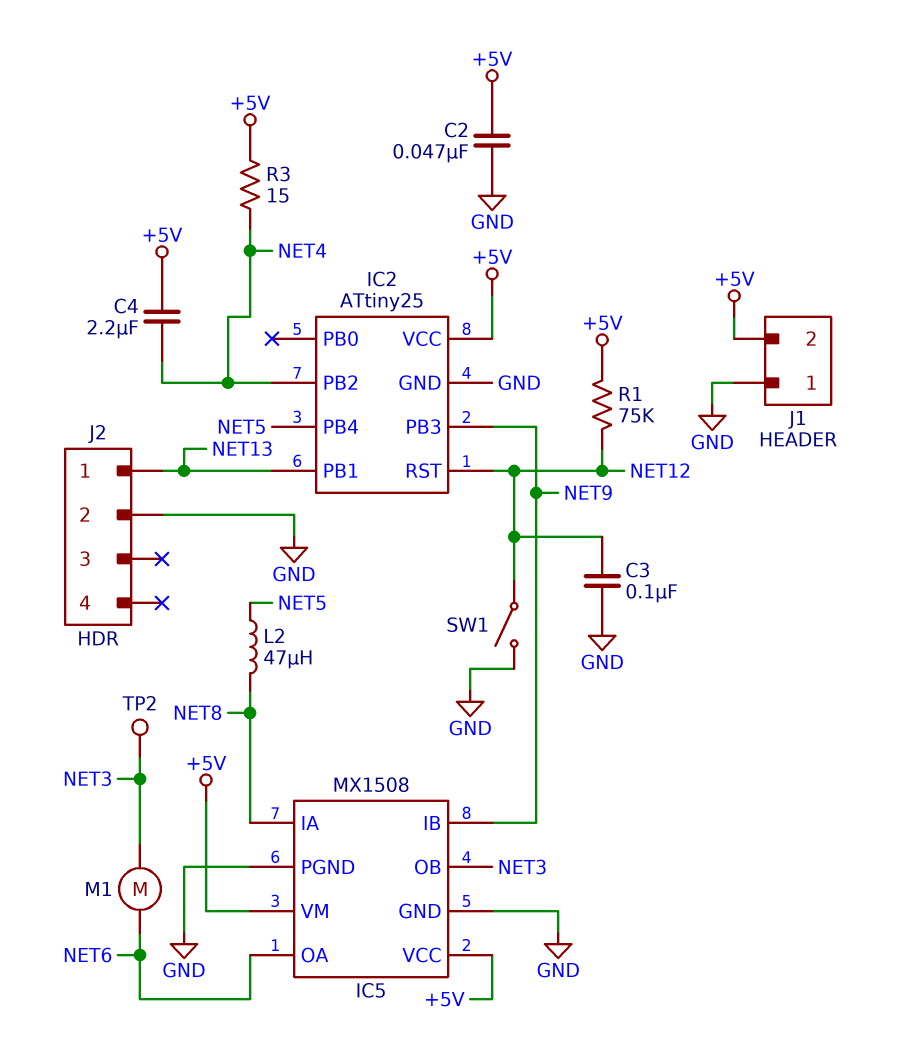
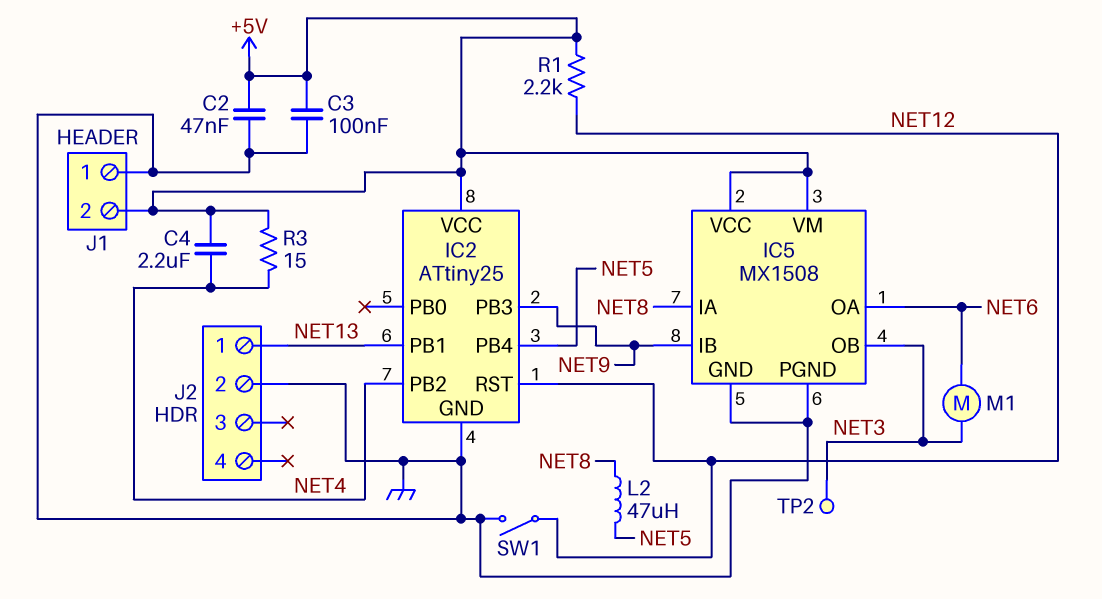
C3: 100nF (GND, NET12) -> 100nF (+5V, GND)
R1: 75k (+5V, NET12) -> 2.2k (+5V, NET12)

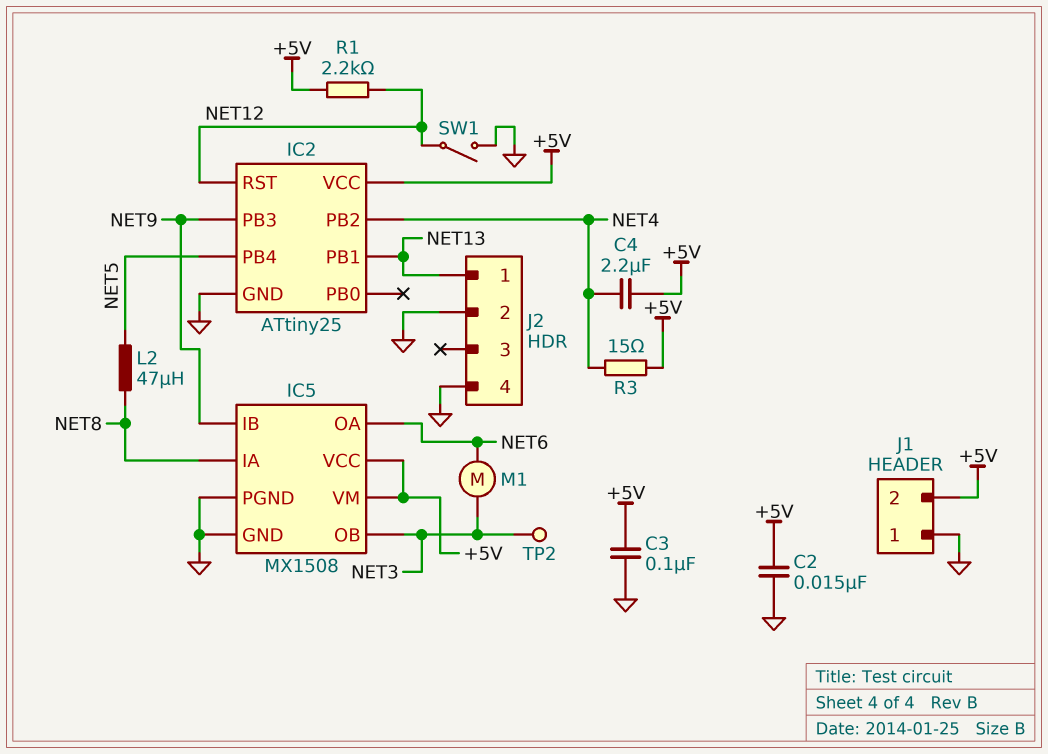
C2: 47nF (+5V, GND) -> 15nF (+5V, GND)
J2 pin 4: none -> GND

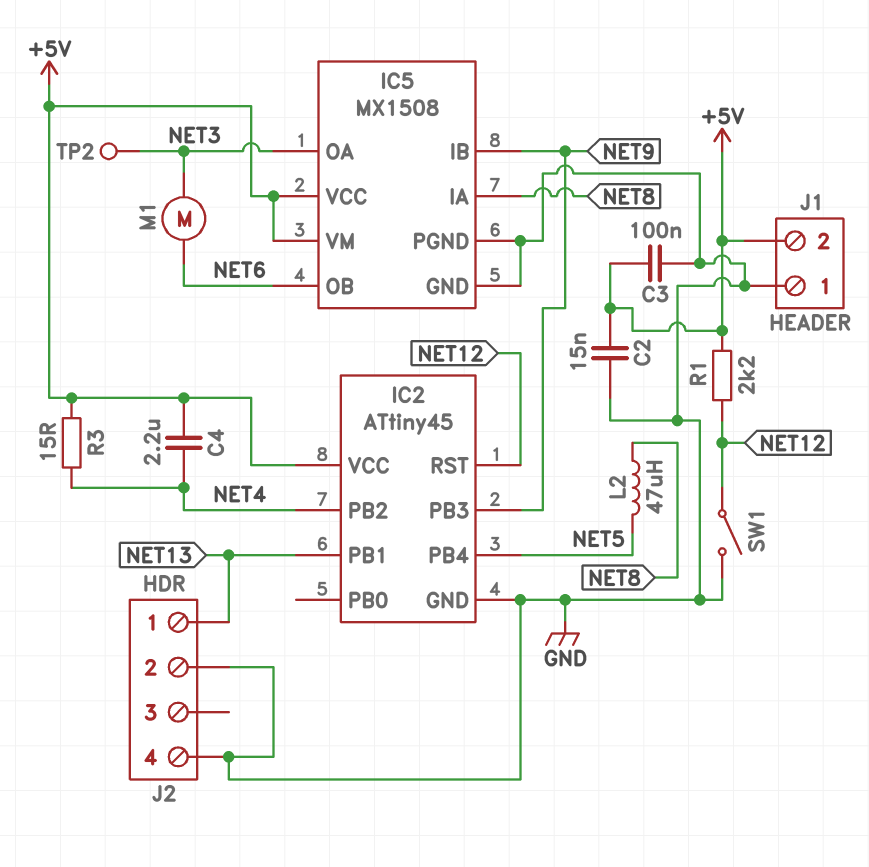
IC2: ATtiny25 -> ATtiny45
IC5 pin OA: NET6 -> NET3
IC5 pin OB: NET3 -> NET6

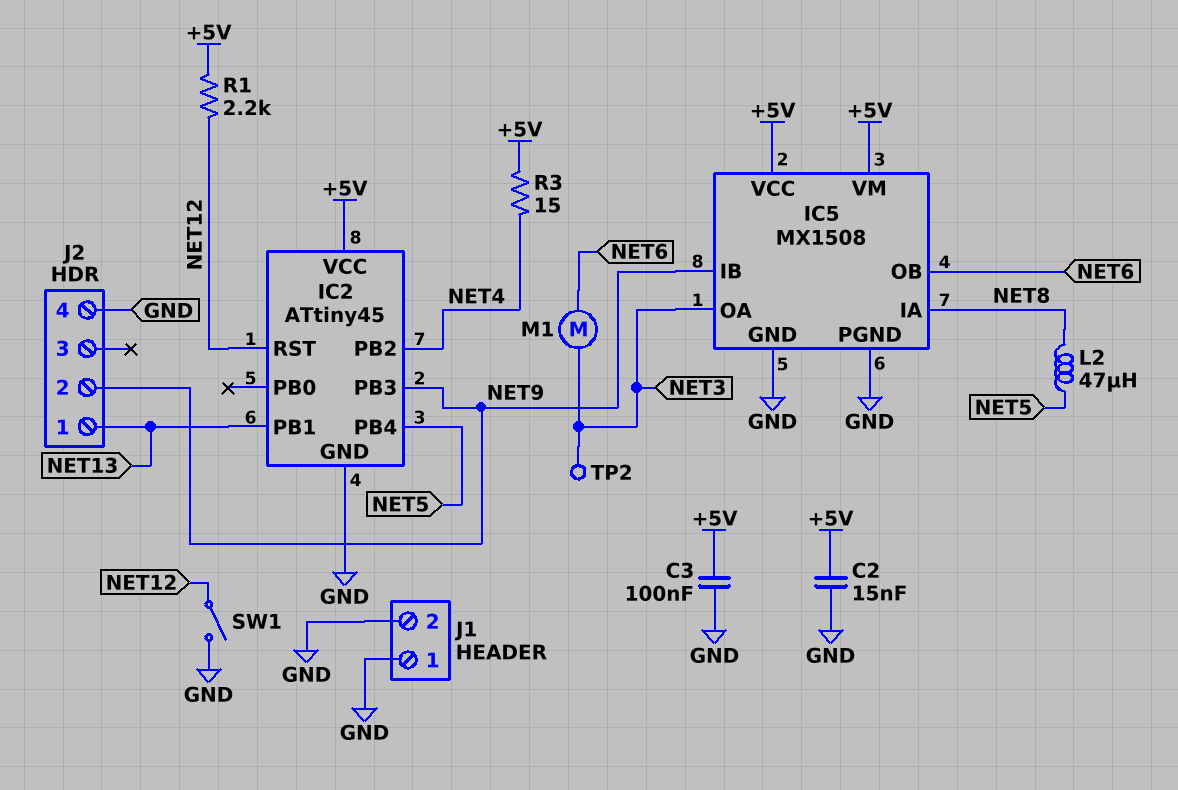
C4: 2.2uF (+5V, NET4) -> none
J1 pin 2: +5V -> GND
J2 pin 2: GND -> NET9

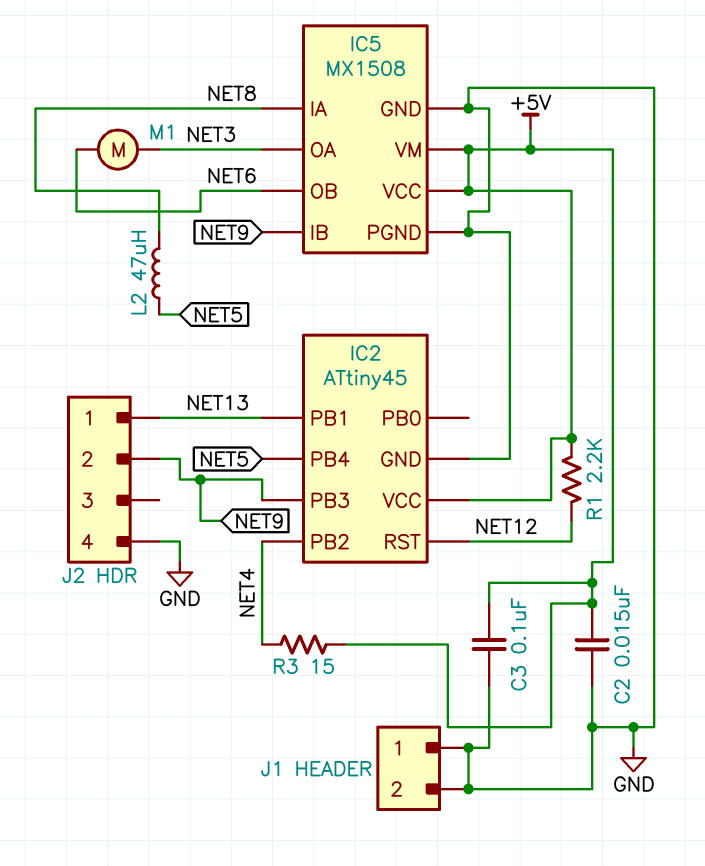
SW1: switch (GND, NET12) -> none
TP2: test point (NET3) -> none

